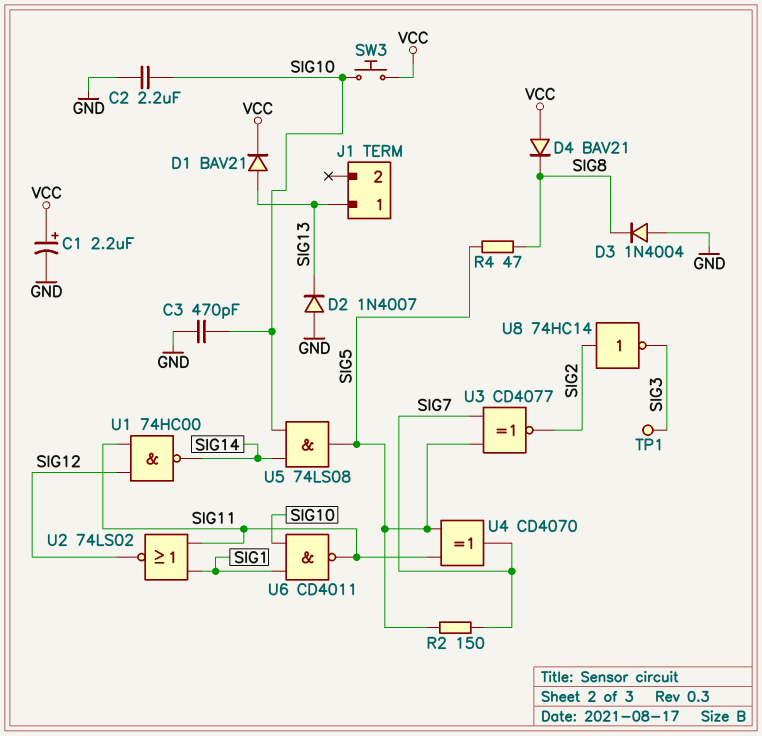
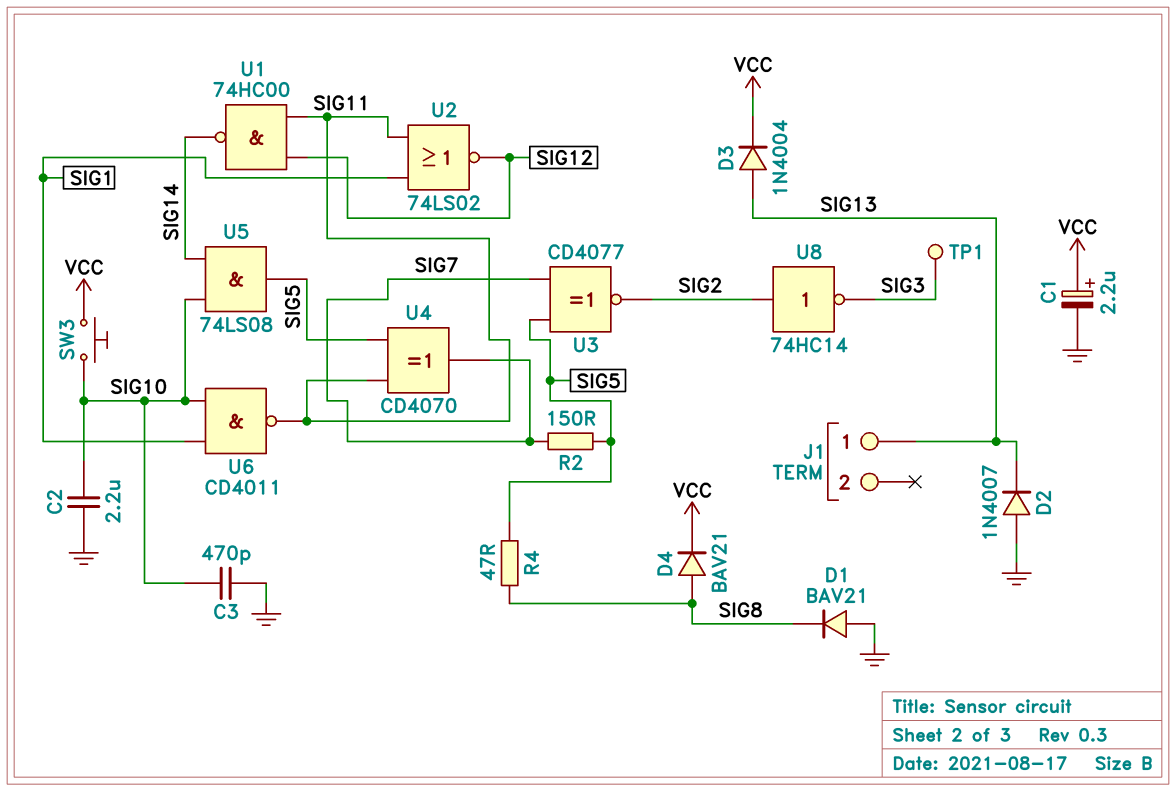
D1: diode BAV21 (A SIG13, K VCC) -> diode BAV21 (A GND, K SIG8)
D3: diode 1N4004 (A GND, K SIG8) -> diode 1N4004 (A SIG13, K VCC)
D4: diode BAV21 (A VCC, K SIG8) -> diode BAV21 (A SIG8, K VCC)

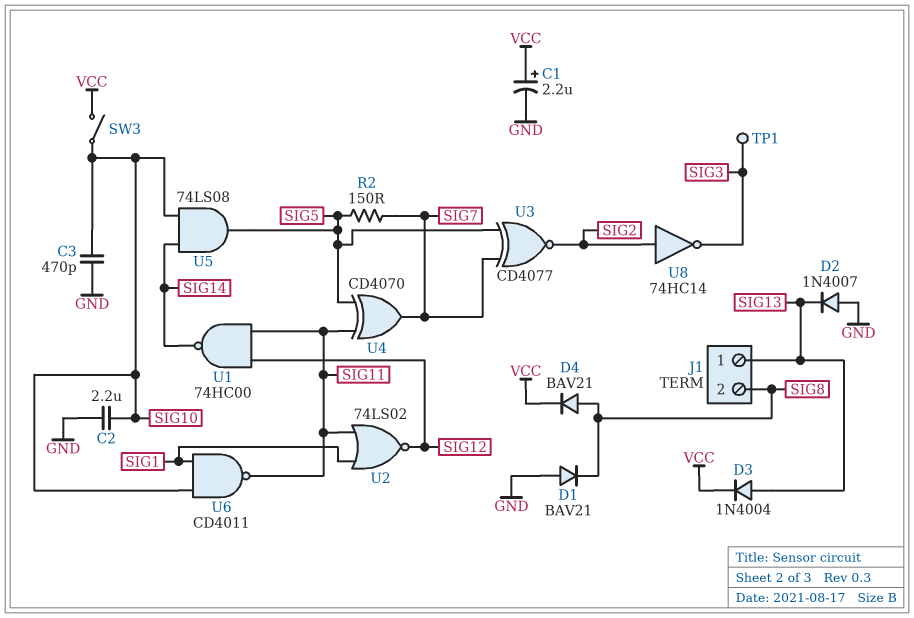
J1 pin 2: none -> SIG8
R4: 47 (SIG5, SIG8) -> none
SW3: button (SIG10, VCC) -> switch (SIG10, VCC)

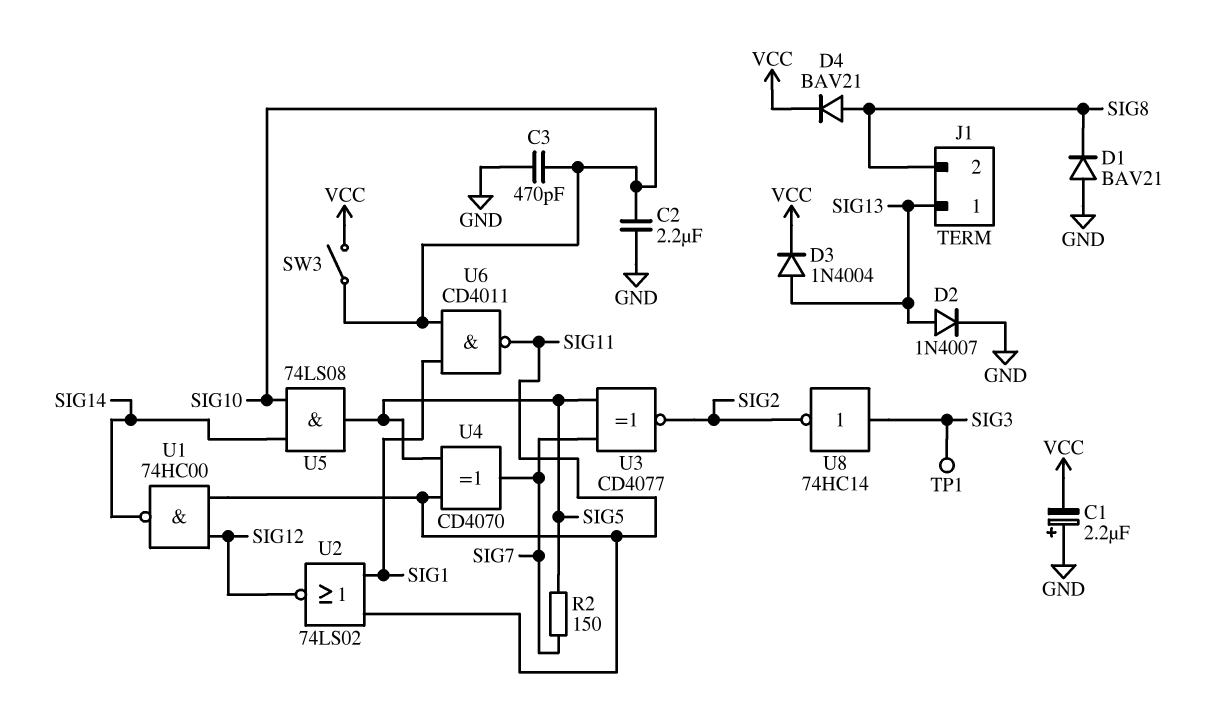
C1: 2.2uF (plus VCC, minus GND) -> 2.2uF (plus GND, minus VCC)
D2: diode 1N4007 (A GND, K SIG13) -> diode 1N4007 (A SIG13, K GND)
U8: NOT 74HC14 (in SIG2, out SIG3) -> NOT 74HC14 (in SIG3, out SIG2)

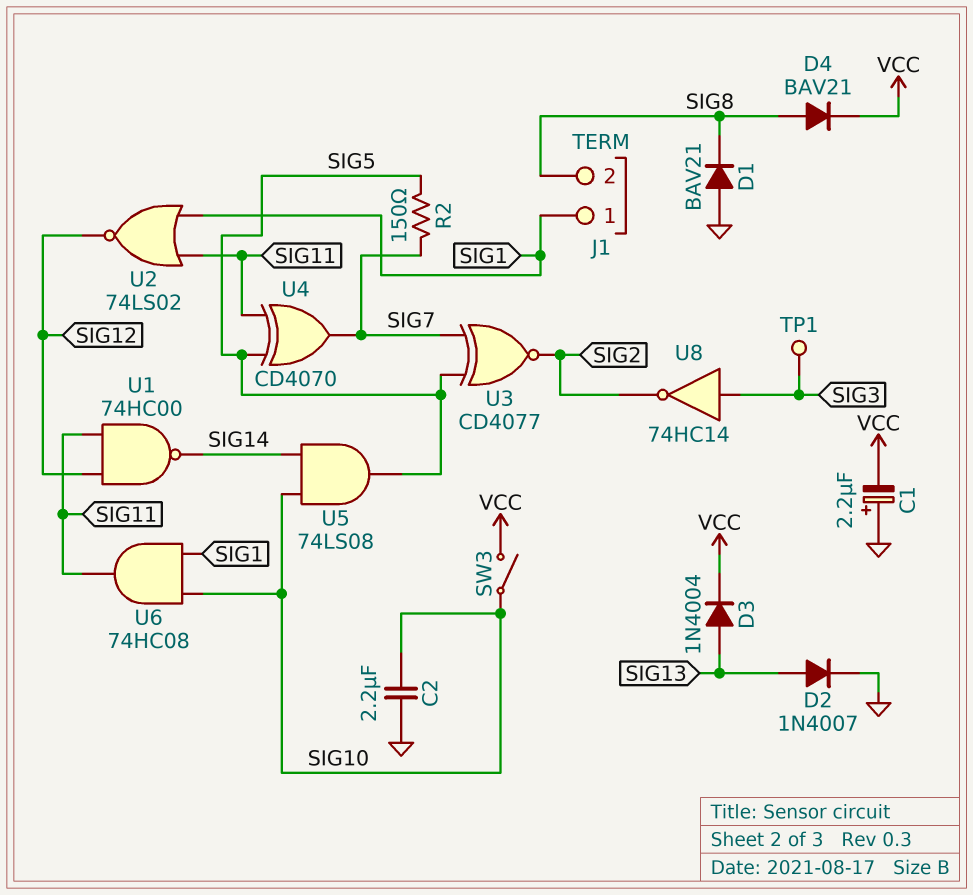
C3: 470pF (GND, SIG10) -> none
J1 pin 1: SIG13 -> SIG1
U6: NAND CD4011 (in SIG1, in SIG10, out SIG11) -> AND 74HC08 (in SIG1, in SIG10, out SIG11)

